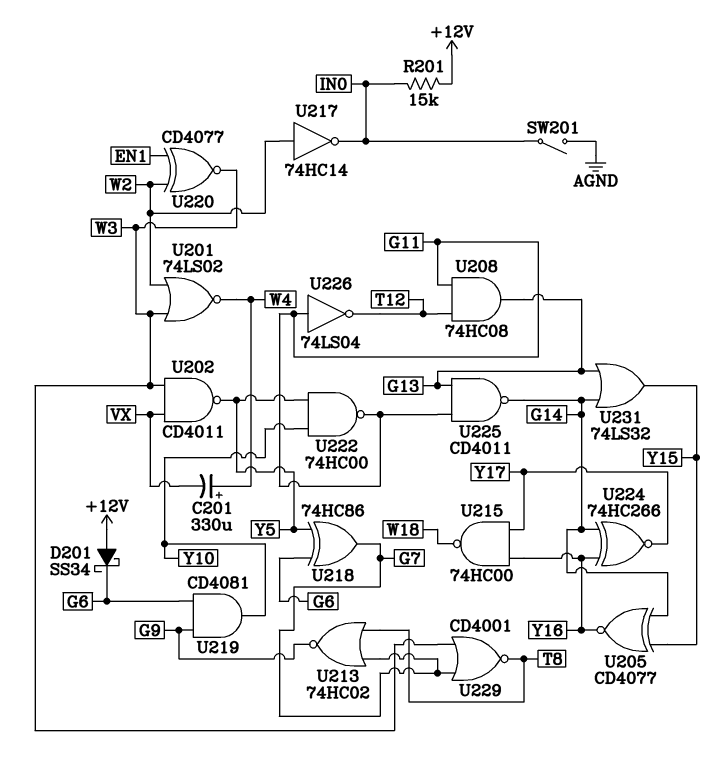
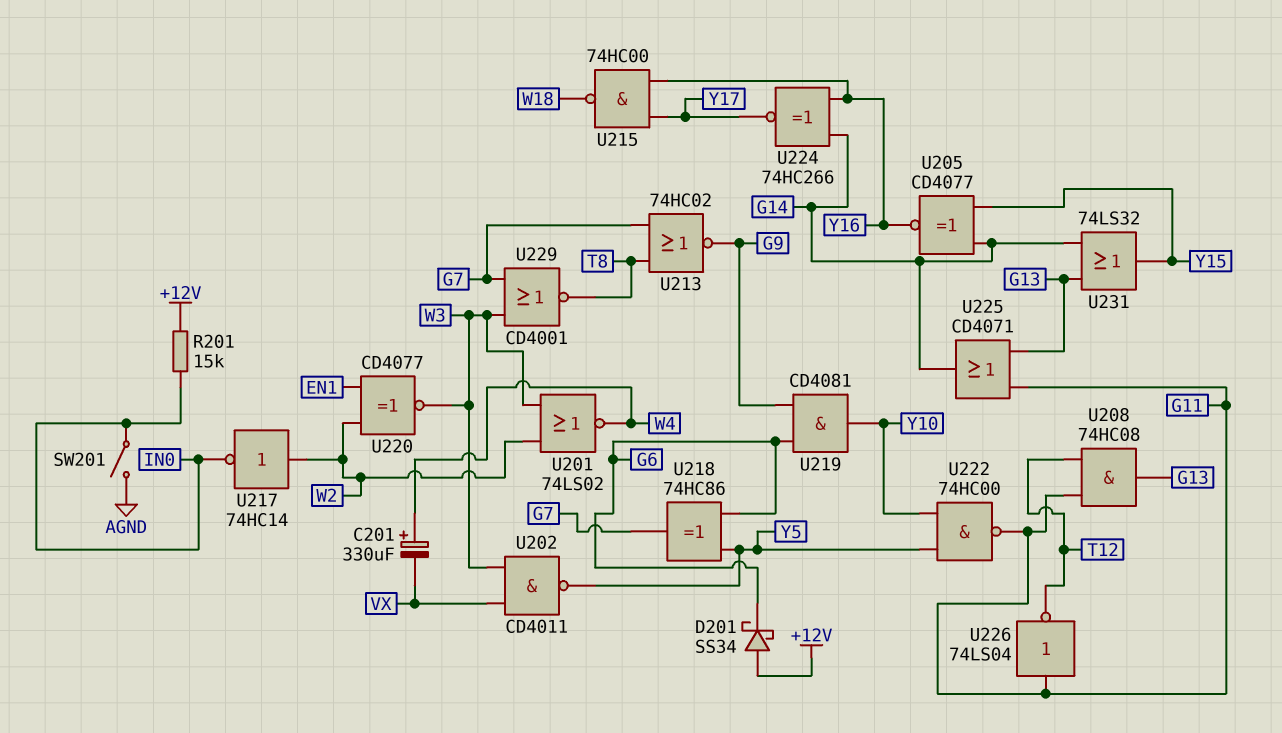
U225: NAND CD4011 (in G11, in G13, out G14) -> OR CD4071 (in G11, in G13, out G14)

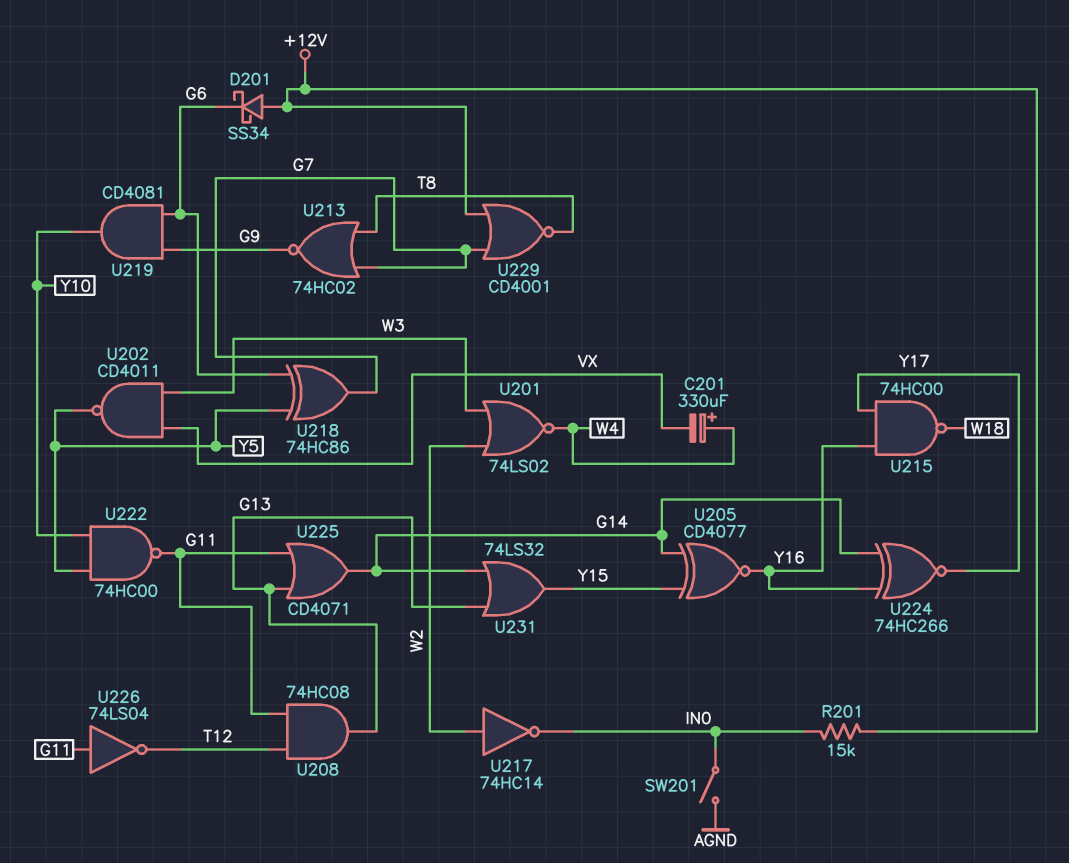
U220: XNOR CD4077 (in EN1, in W2, out W3) -> none
U229: NOR CD4001 (in G7, in W3, out T8) -> NOR CD4001 (in +12V, in G7, out T8)

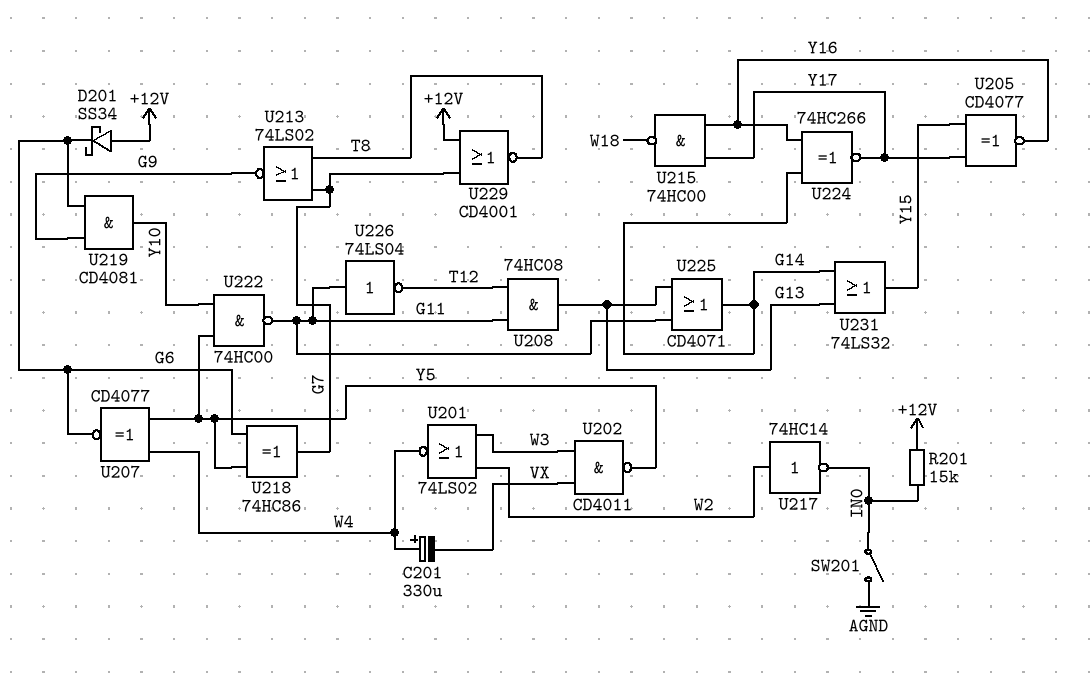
U205: XNOR CD4077 (in G14, in Y15, out Y16) -> XNOR CD4077 (in Y15, in Y17, out Y16)
U207: none -> XNOR CD4077 (in W4, in Y5, out G6)
U213: NOR 74HC02 (in G7, in T8, out G9) -> NOR 74LS02 (in G7, in T8, out G9)

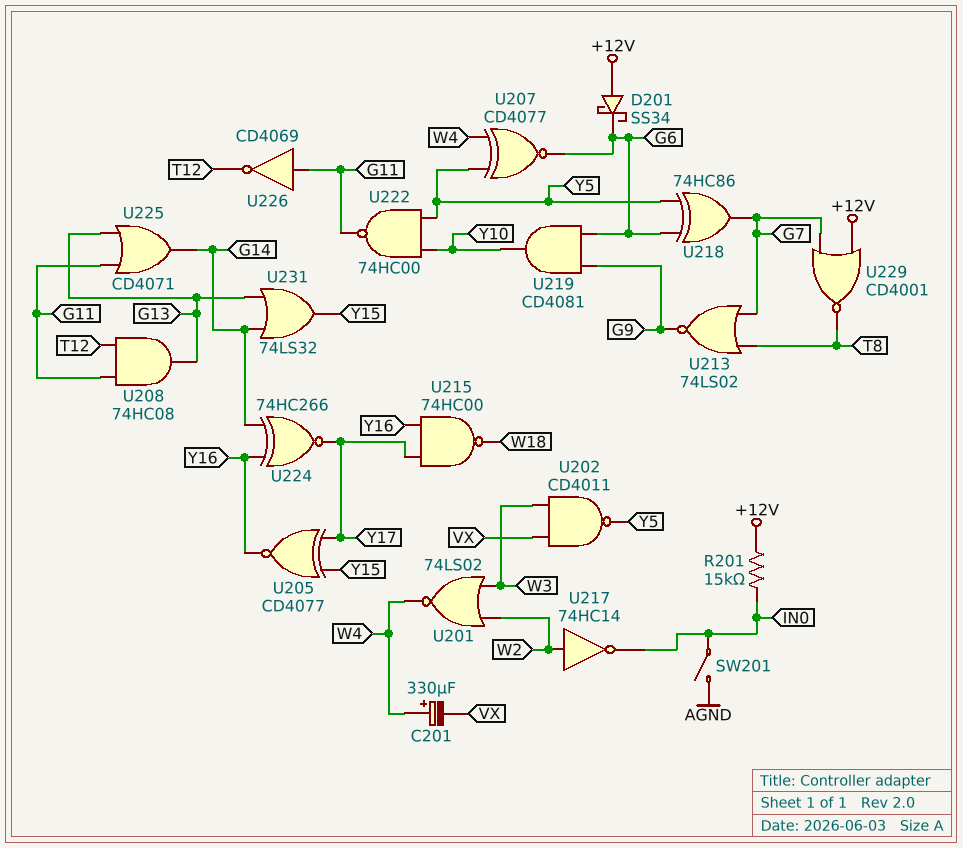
U226: NOT 74LS04 (in G11, out T12) -> NOT CD4069 (in G11, out T12)

